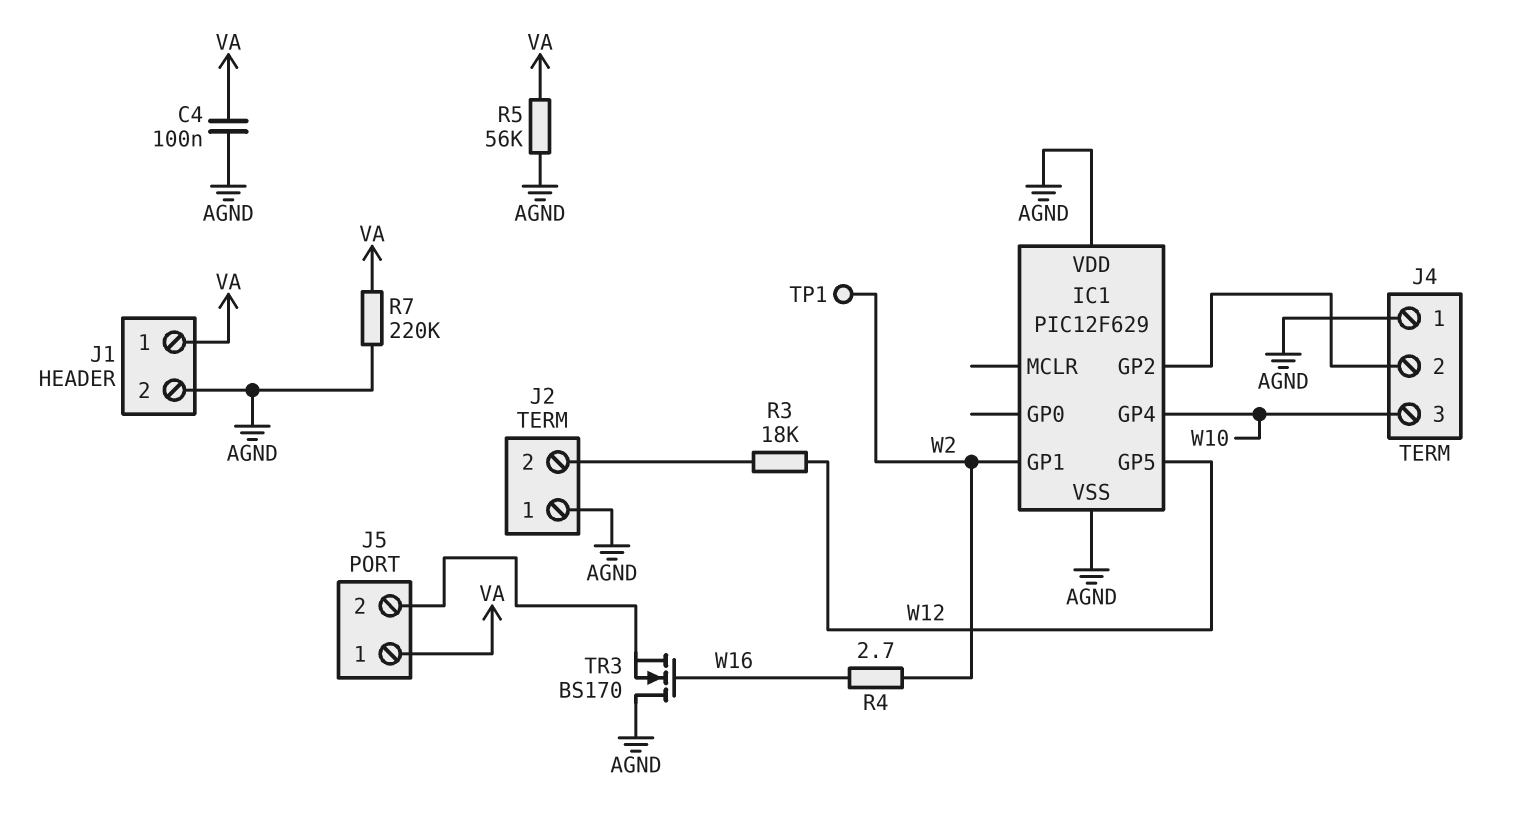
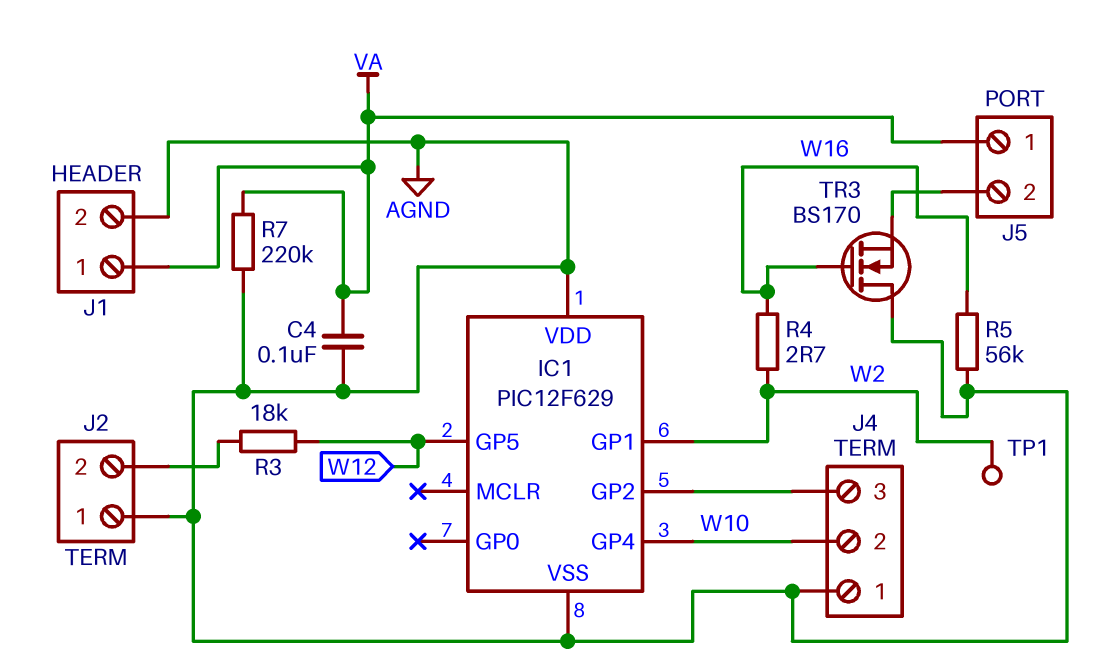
J4 pin 2: IC1/GP2 -> W10
J4 pin 3: W10 -> IC1/GP2
R5: 56k (AGND, VA) -> 56k (AGND, W16)

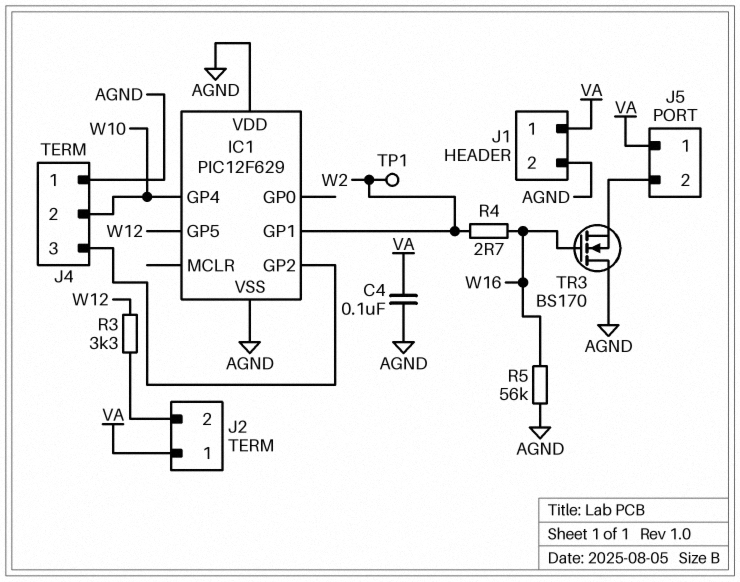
J2 pin 1: AGND -> VA
R3: 18k (J2/2, W12) -> 3.3k (J2/2, W12)
R7: 220k (AGND, VA) -> none

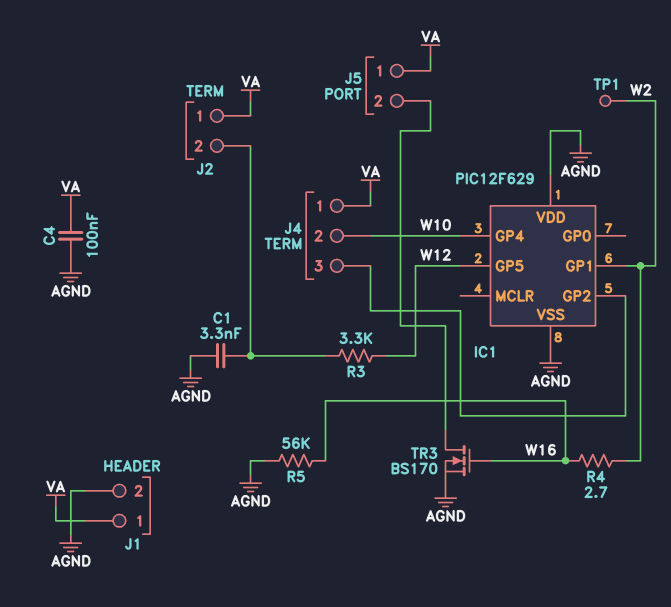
C1: none -> 3.3nF (AGND, J2/2)
J4 pin 1: AGND -> VA
TR3: NMOS BS170 (G W16, D AGND, S J5/2) -> NMOS BS170 (G W16, D J5/2, S AGND)

